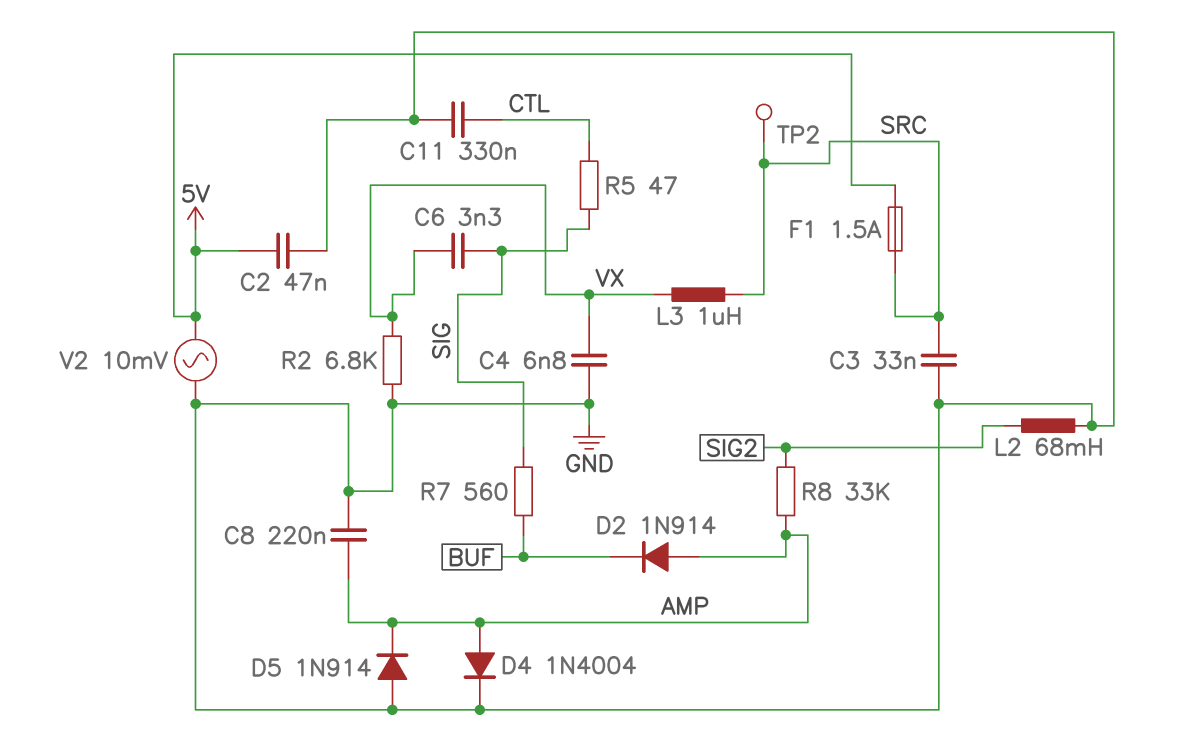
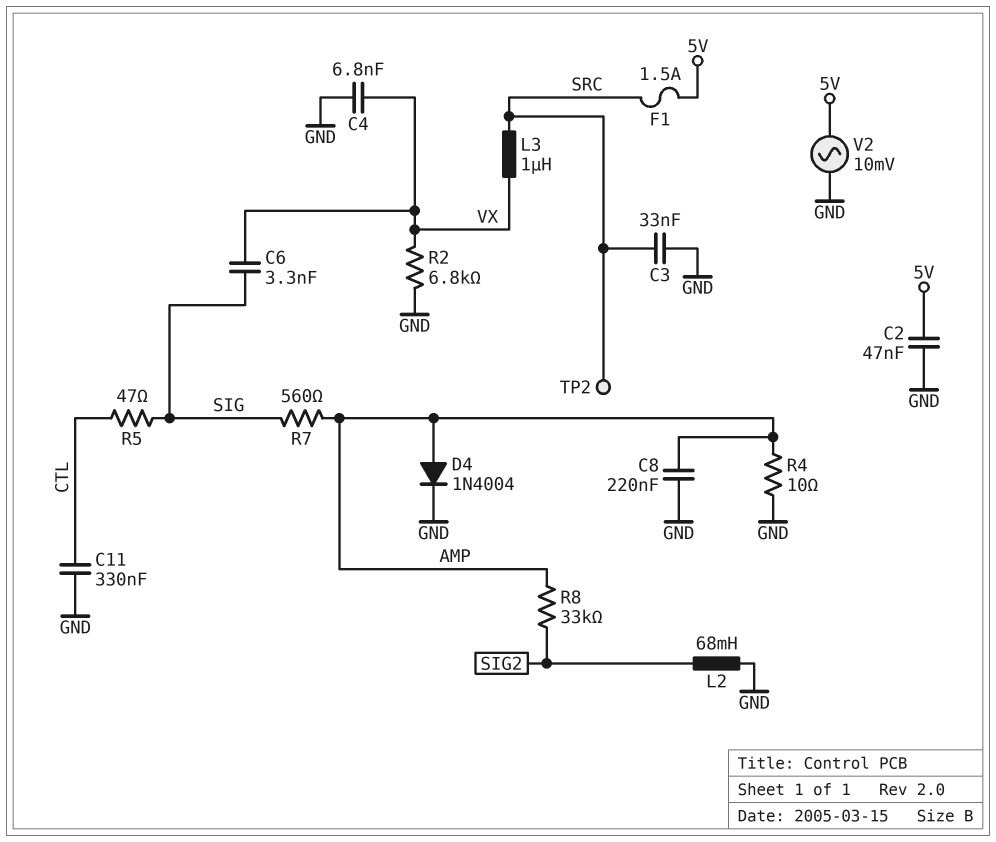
D2: diode 1N914 (A AMP, K BUF) -> none
D5: diode 1N914 (A GND, K AMP) -> none
R4: none -> 10 (AMP, GND)
R7: 560 (BUF, SIG) -> 560 (AMP, SIG)

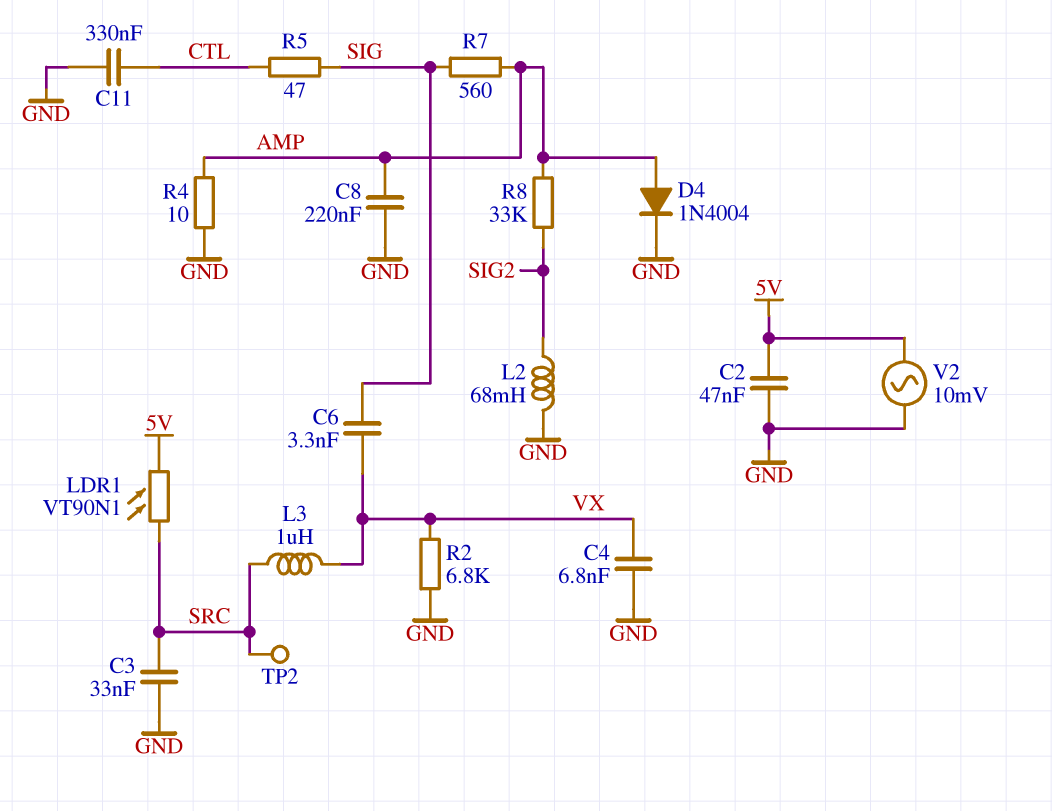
F1: 1.5A (5V, SRC) -> none
LDR1: none -> VT90N1 (5V, SRC)

